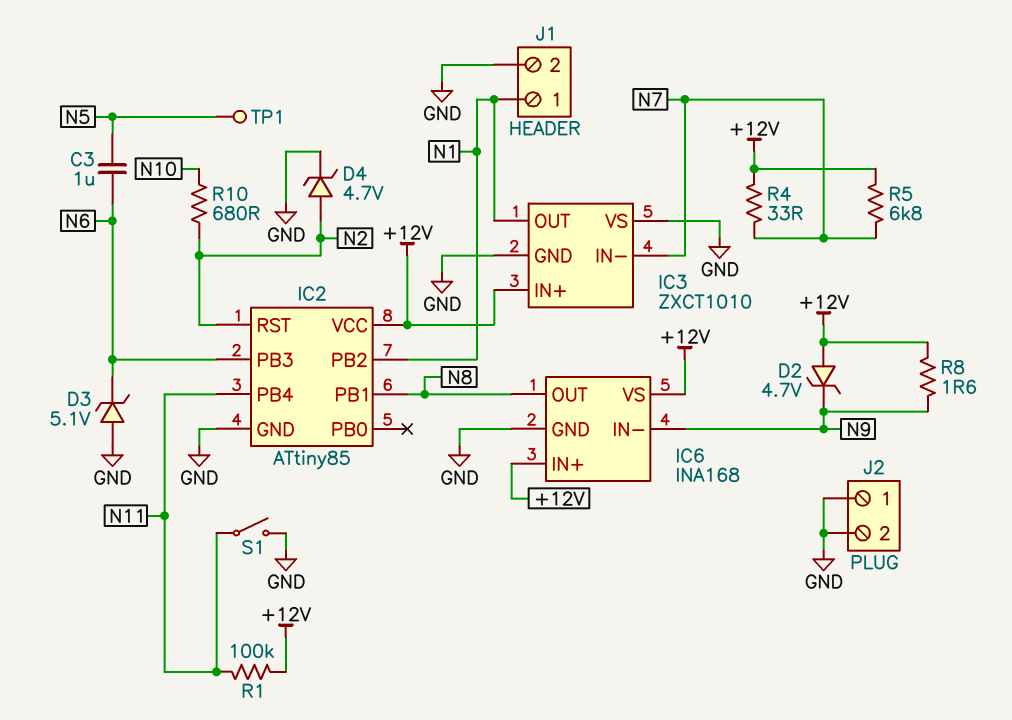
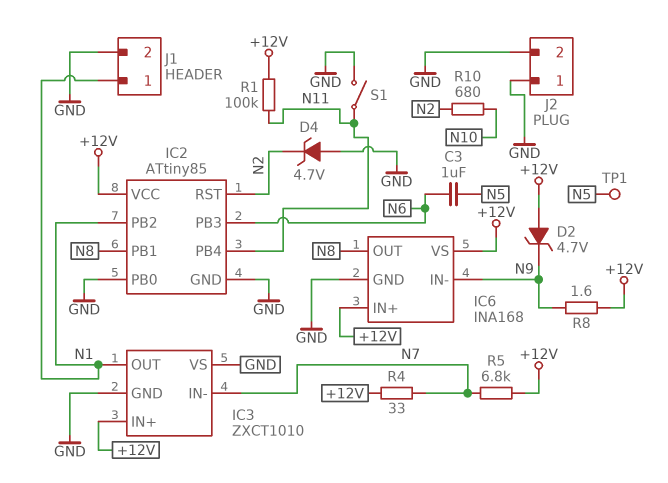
D3: zener 5.1V (A GND, K N6) -> none
D4: zener 4.7V (A N2, K GND) -> zener 4.7V (A GND, K N2)
IC2 pin PB0: none -> GND

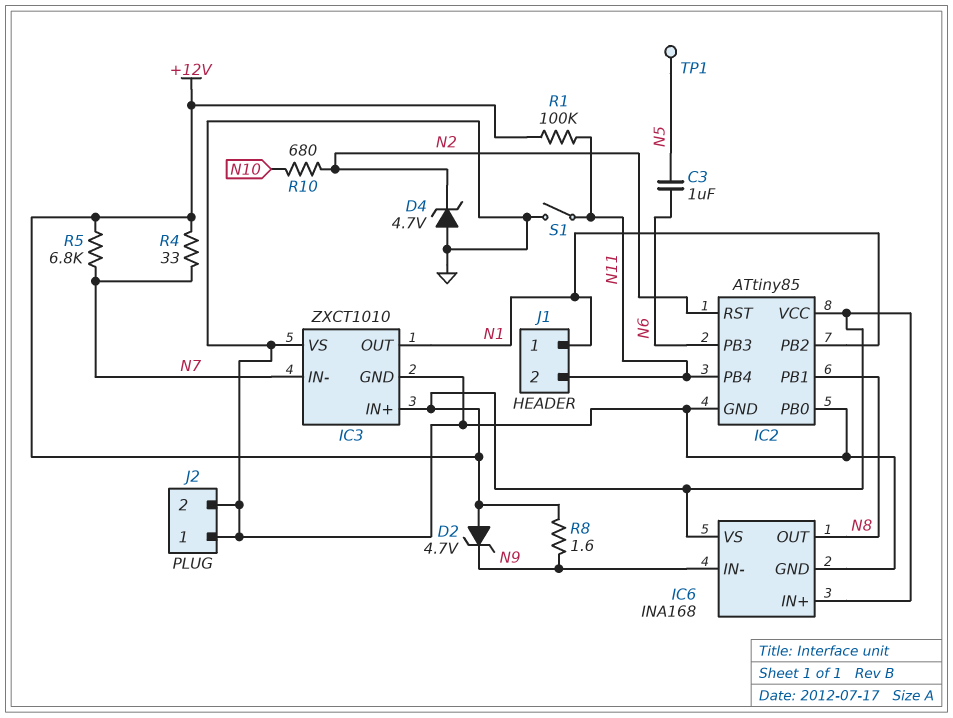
J1 pin 2: GND -> N11

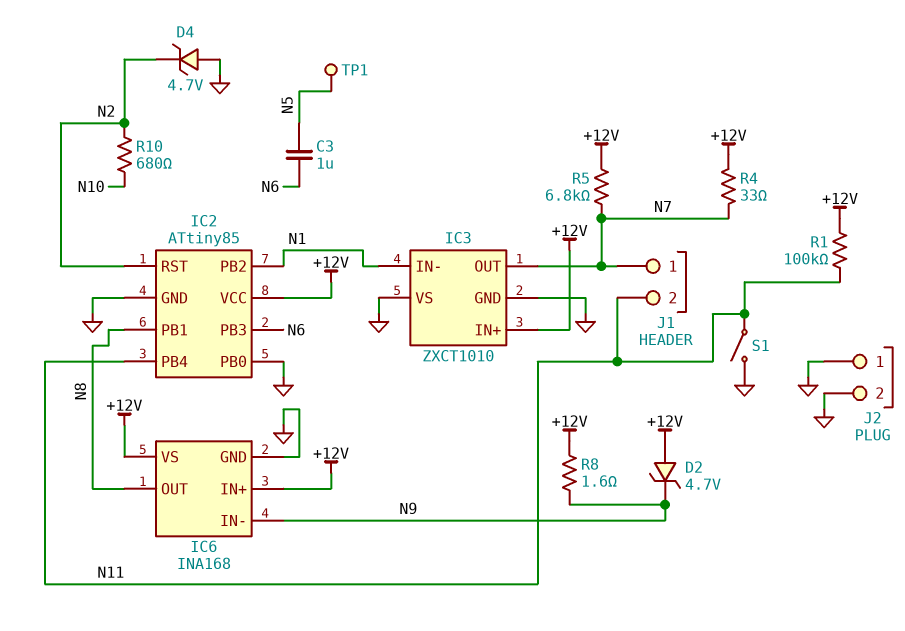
IC3 pin IN-: N7 -> N1
IC3 pin OUT: N1 -> N7
J1 pin 1: N1 -> N7

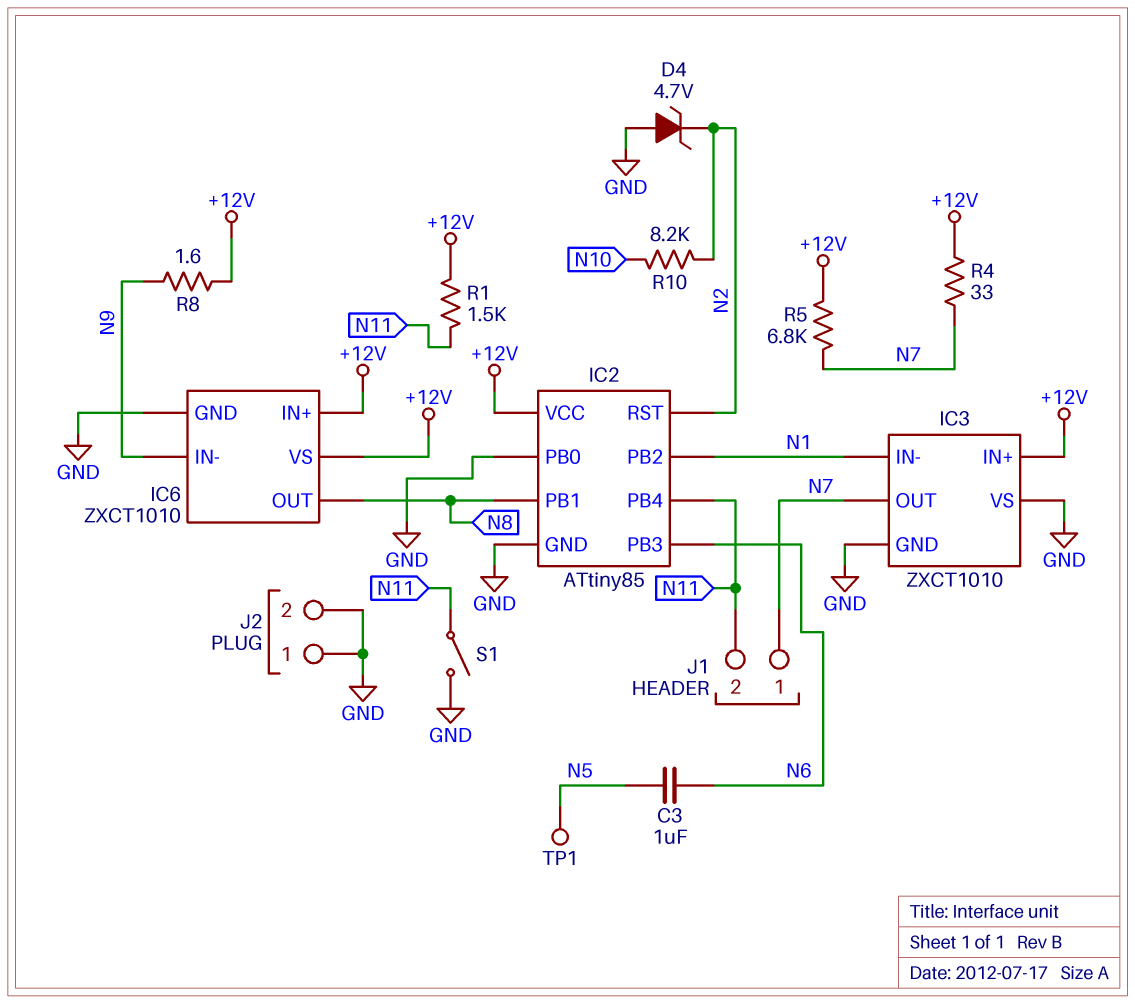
D2: zener 4.7V (A +12V, K N9) -> none
IC6: INA168 -> ZXCT1010
R1: 100k (+12V, N11) -> 1.5k (+12V, N11)
R10: 680 (N2, N10) -> 8.2k (N2, N10)

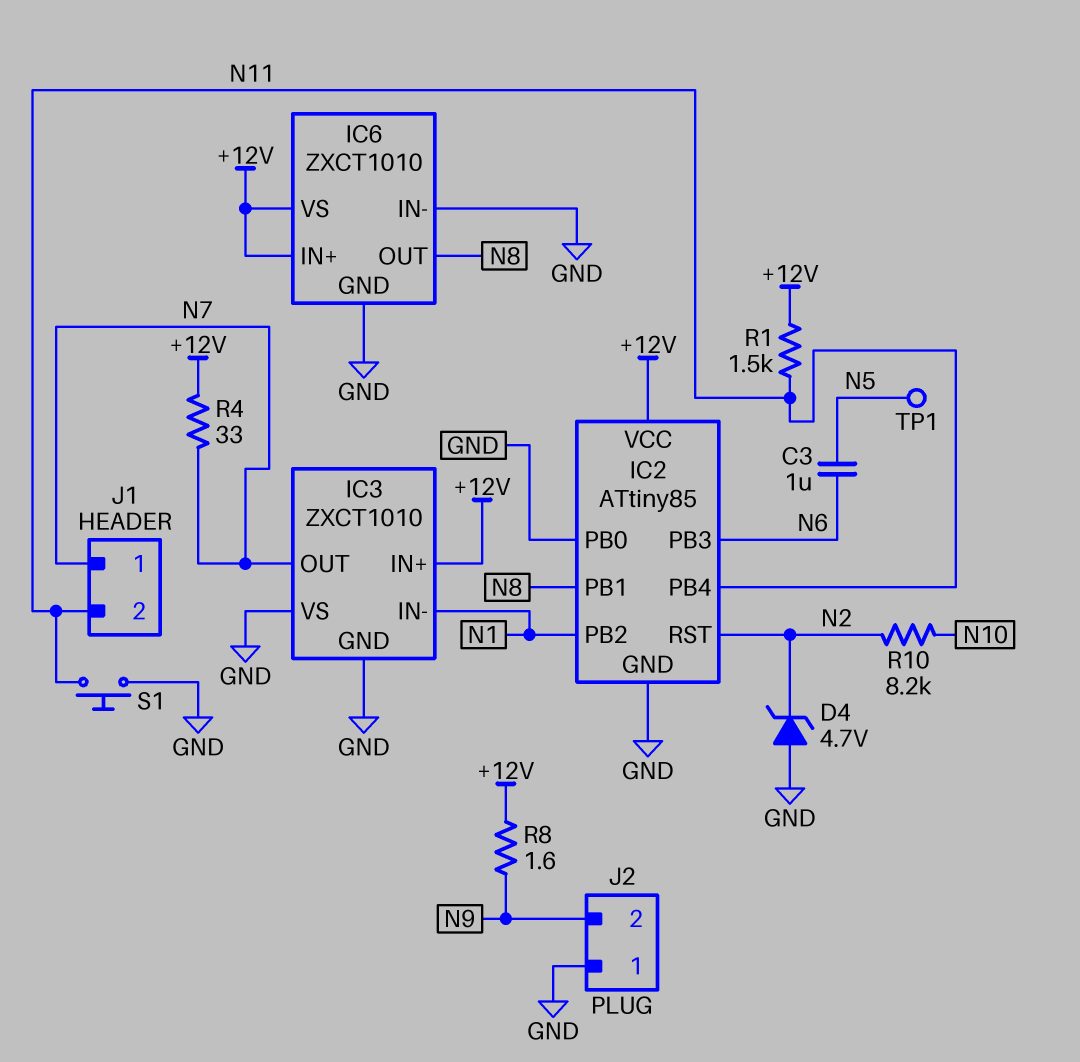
IC6 pin IN-: N9 -> GND
J2 pin 2: GND -> N9
R5: 6.8k (+12V, N7) -> none
S1: switch (GND, N11) -> button (GND, N11)

